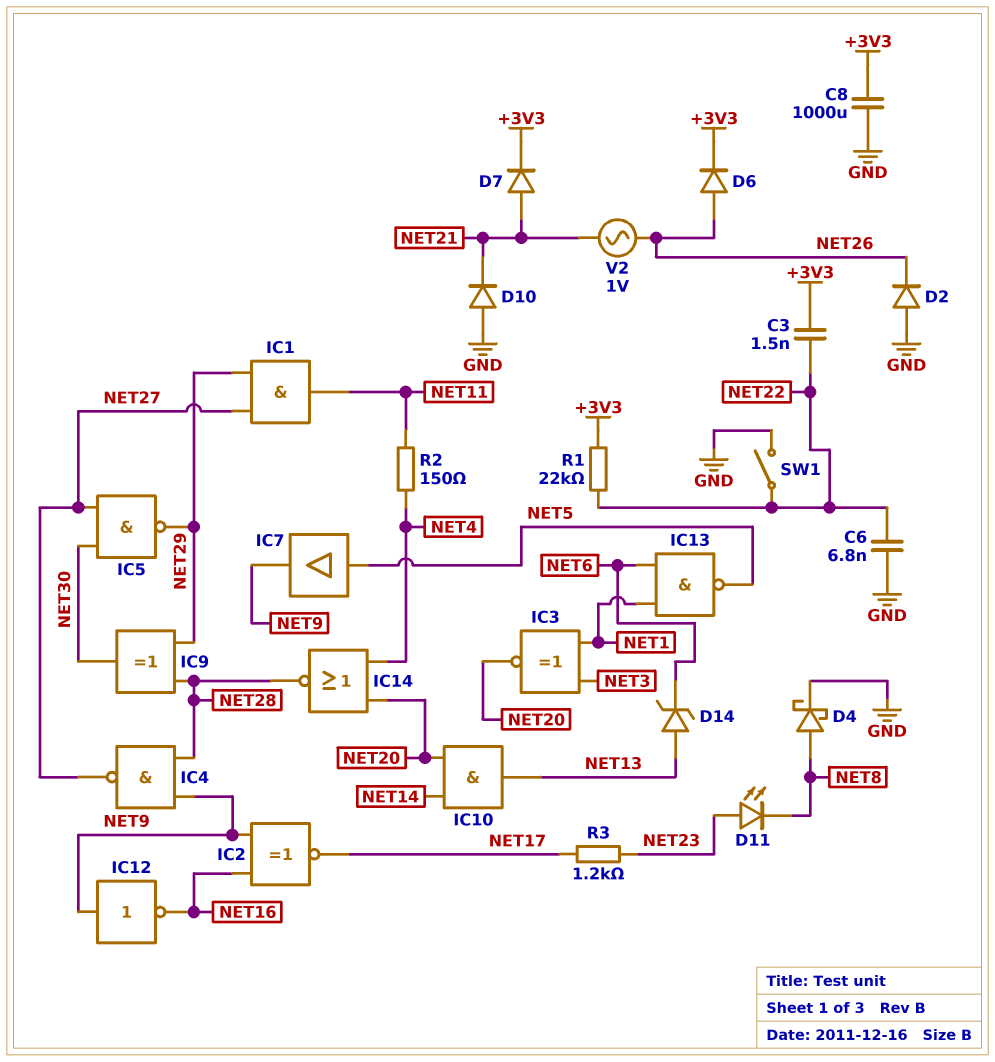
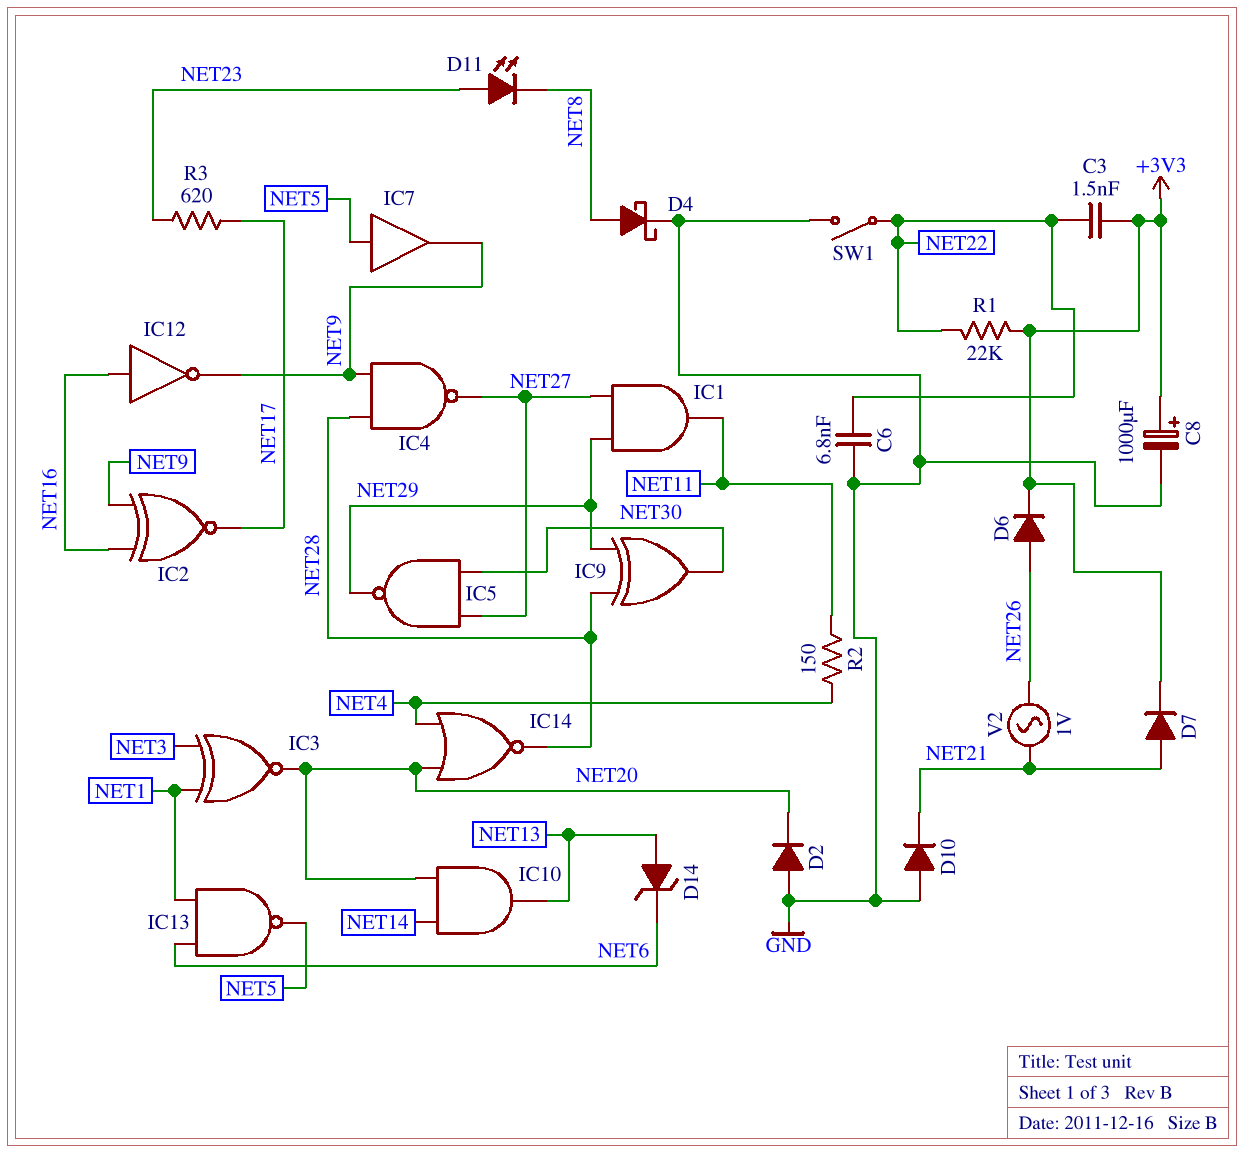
C8: 1000uF (+3V3, GND) -> 1000uF (plus +3V3, minus GND)
D2: diode (A GND, K NET26) -> diode (A GND, K NET20)
IC12: NOT (in NET9, out NET16) -> NOT (in NET16, out NET9)
R3: 1.2k (NET17, NET23) -> 620 (NET17, NET23)

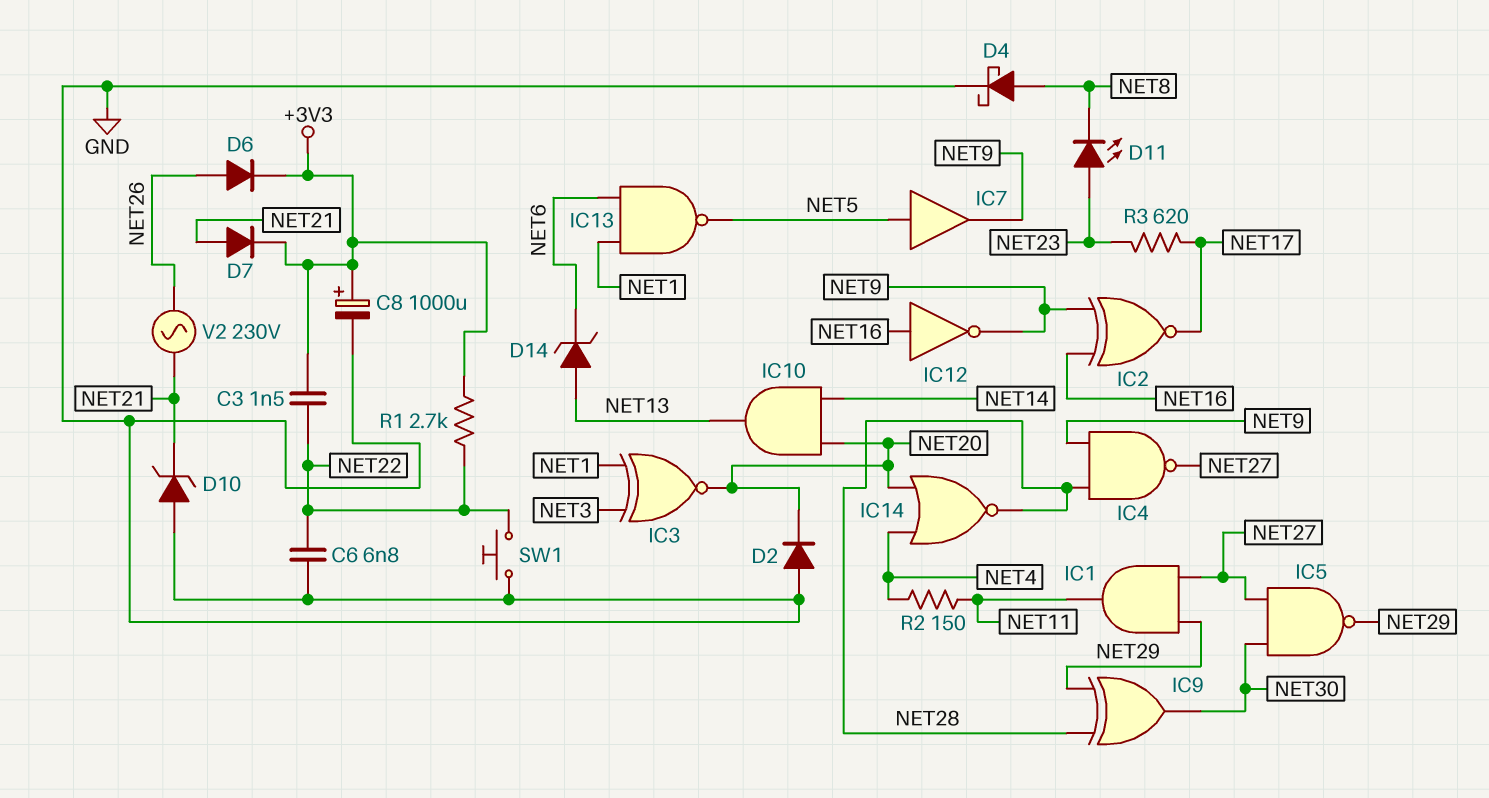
D10: diode (A GND, K NET21) -> zener (A GND, K NET21)
R1: 22k (+3V3, NET22) -> 2.7k (+3V3, NET22)
SW1: switch (GND, NET22) -> button (GND, NET22)
V2: AC 1V (NET21, NET26) -> AC 230V (NET21, NET26)

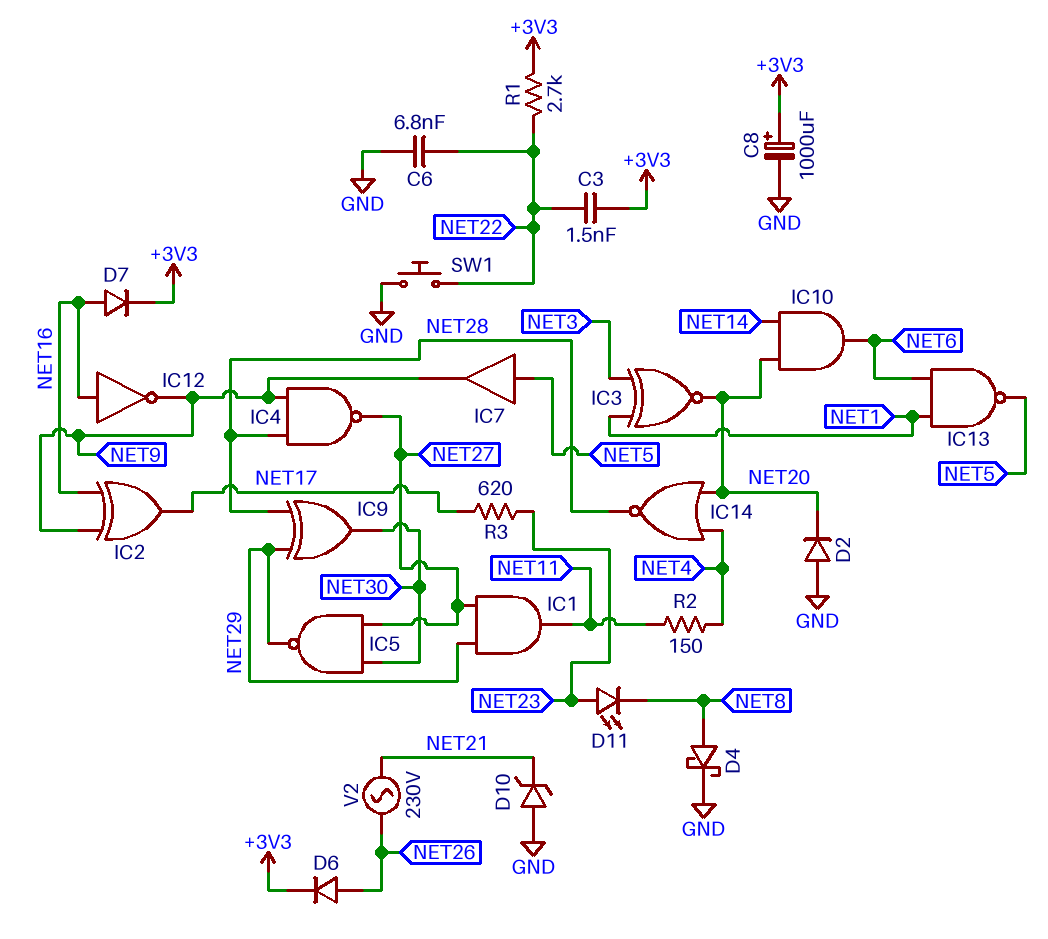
D7: diode (A NET21, K +3V3) -> diode (A NET16, K +3V3)
D14: zener (A NET13, K NET6) -> none
IC2: XNOR (in NET9, in NET16, out NET17) -> XOR (in NET9, in NET16, out NET17)
IC10: AND (in NET14, in NET20, out NET13) -> AND (in NET14, in NET20, out NET6)

